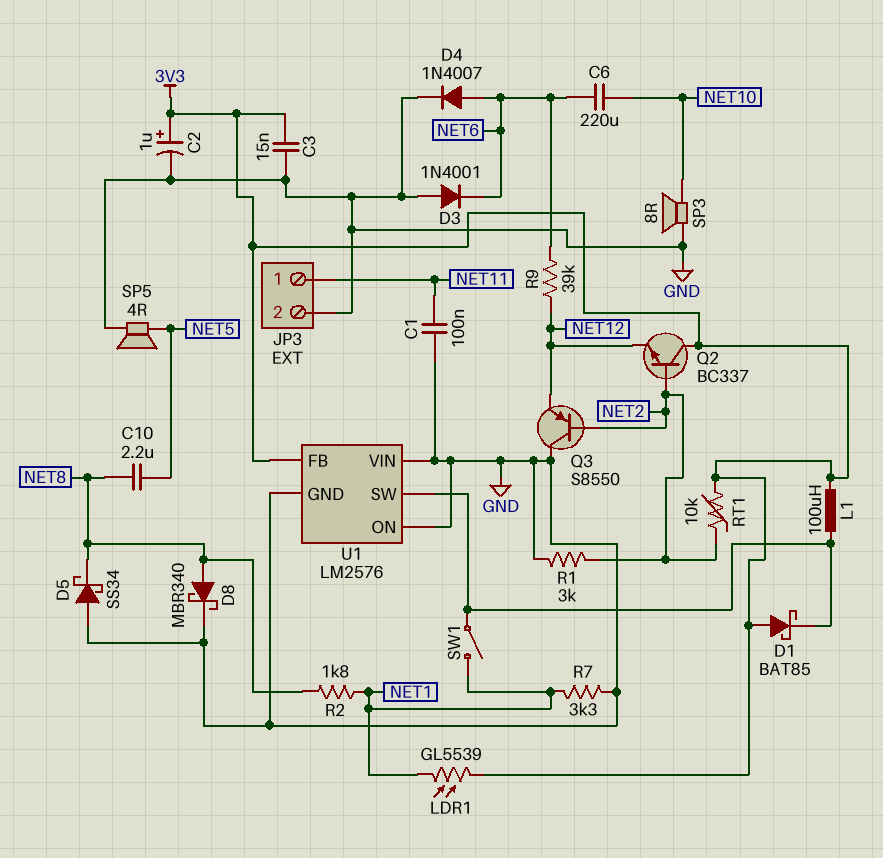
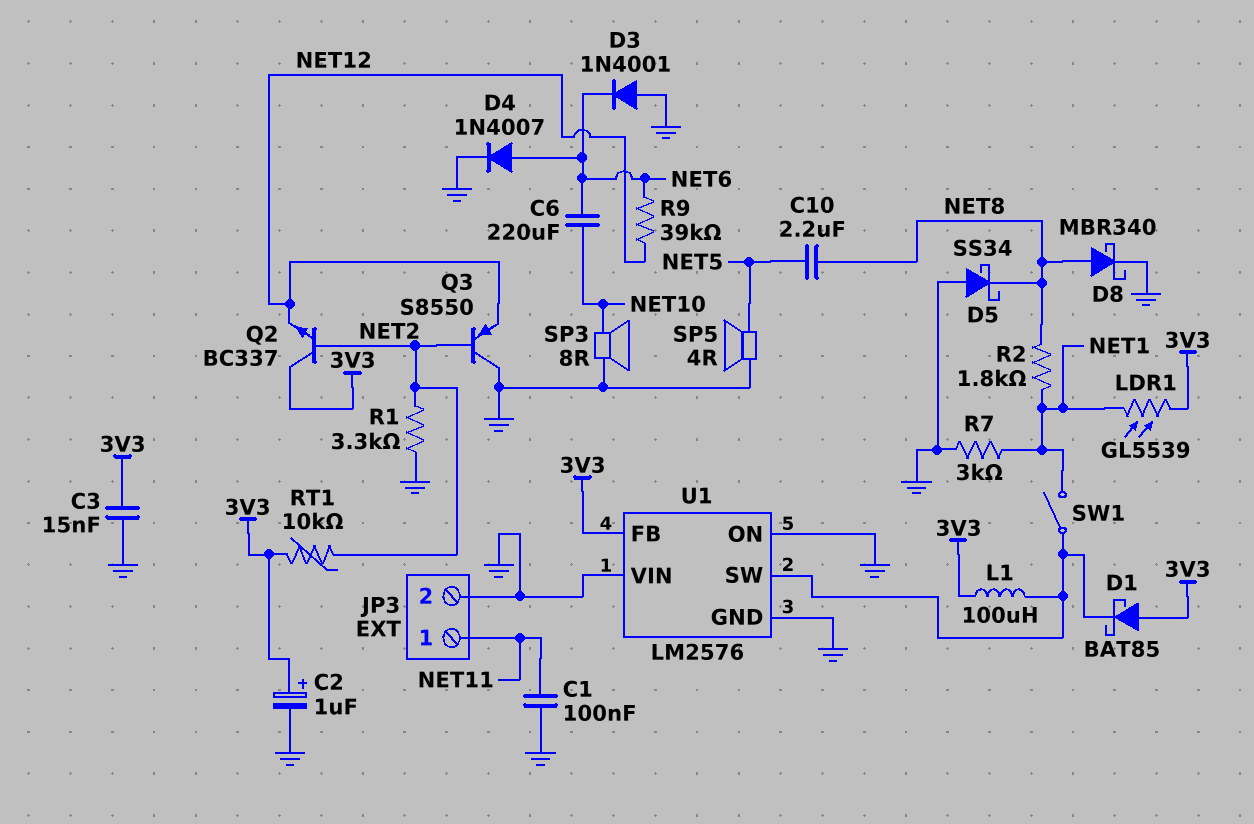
R1: 3k (GND, NET2) -> 3.3k (GND, NET2)
R7: 3.3k (GND, NET1) -> 3k (GND, NET1)

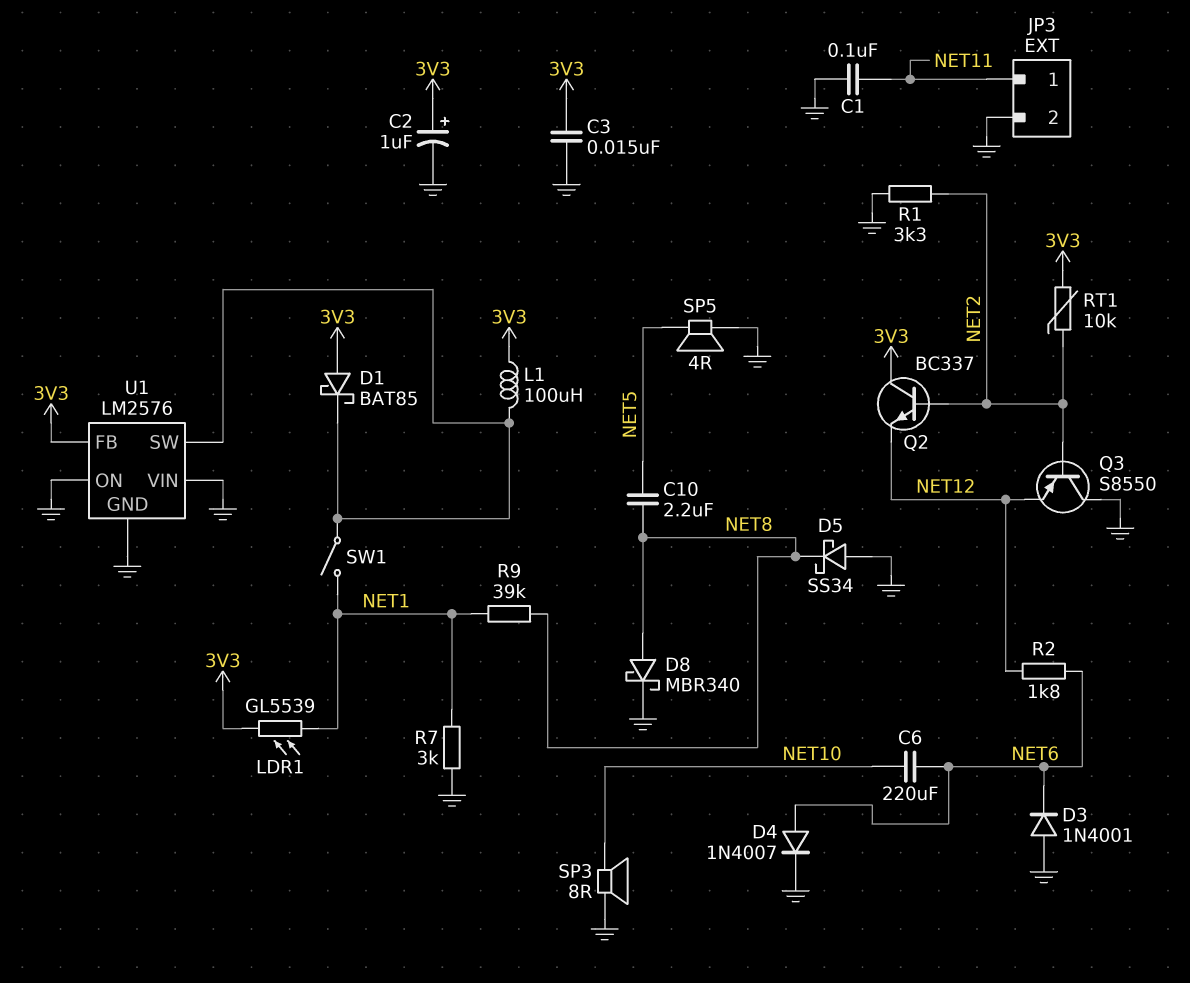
R2: 1.8k (NET1, NET8) -> 1.8k (NET6, NET12)
R9: 39k (NET6, NET12) -> 39k (NET1, NET8)

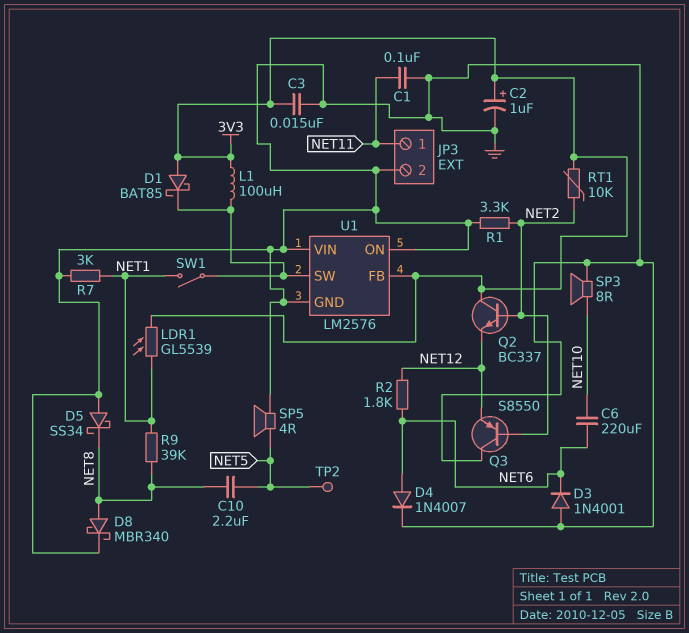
TP2: none -> test point (NET5)

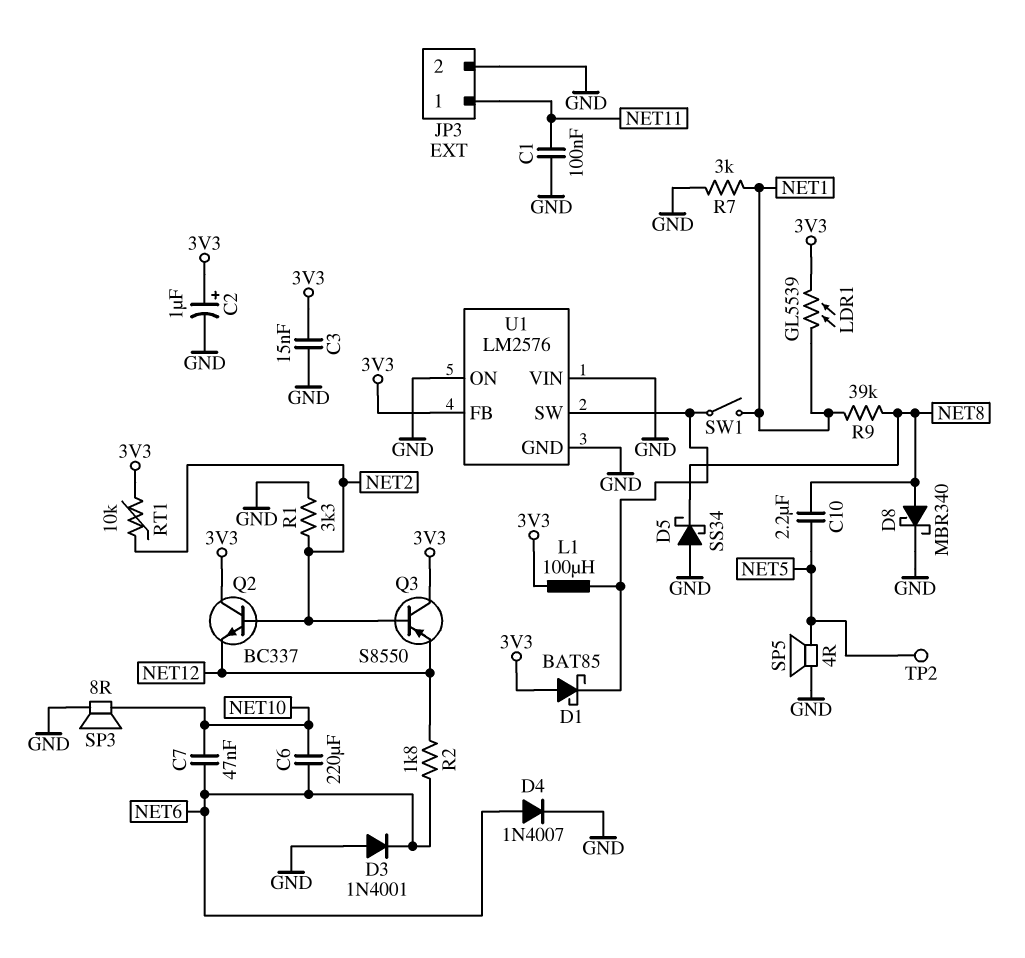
C7: none -> 47nF (NET6, NET10)
Q3: PNP S8550 (B NET2, C GND, E NET12) -> PNP S8550 (B NET2, C 3V3, E NET12)

